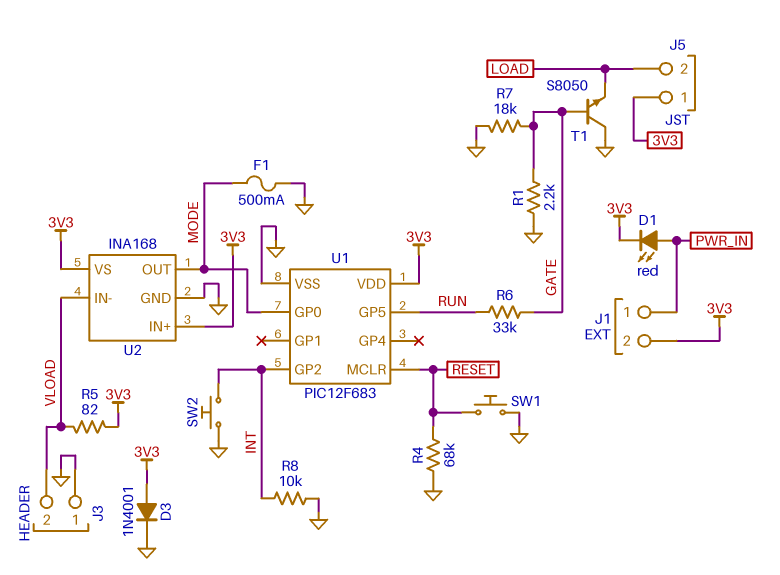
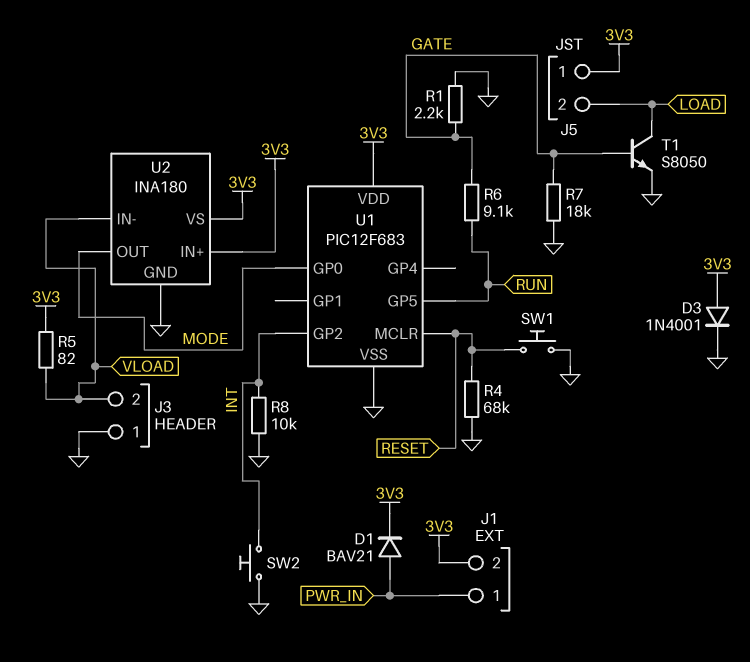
D1: LED red (A PWR_IN, K 3V3) -> diode BAV21 (A PWR_IN, K 3V3)
F1: 500mA (GND, MODE) -> none
R6: 33k (GATE, RUN) -> 9.1k (GATE, RUN)
T1: NPN S8050 (B GATE, C GND, E LOAD) -> NPN S8050 (B GATE, C LOAD, E GND)
U2: INA168 -> INA180

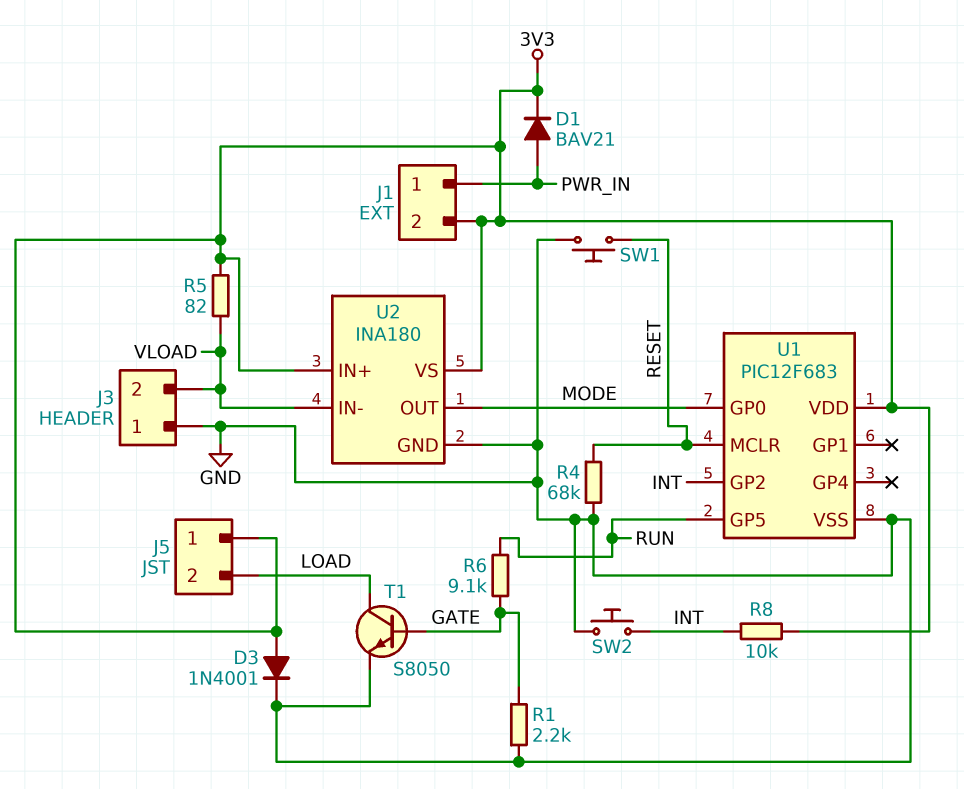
R7: 18k (GATE, GND) -> none
R8: 10k (GND, INT) -> 10k (3V3, INT)

